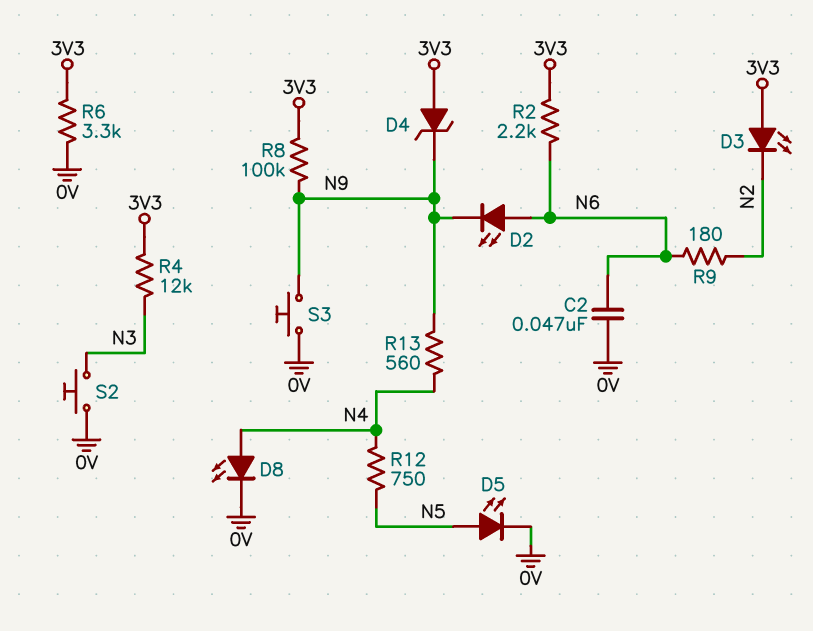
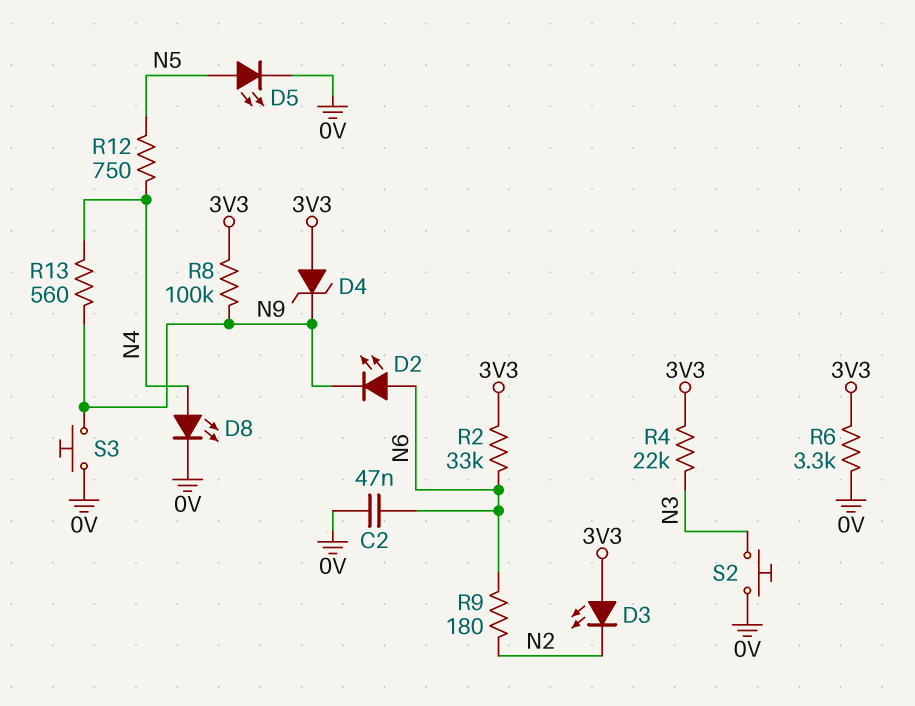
R2: 2.2k (3V3, N6) -> 33k (3V3, N6)
R4: 12k (3V3, N3) -> 22k (3V3, N3)

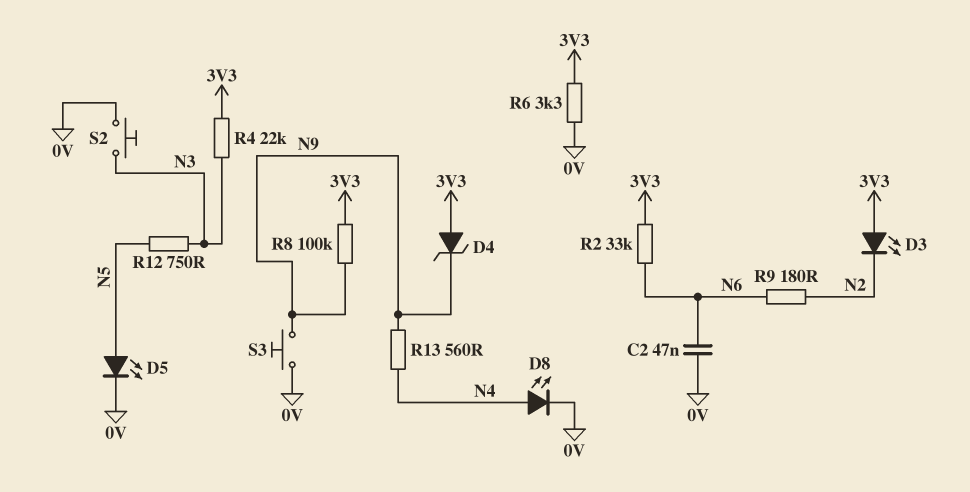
D2: LED (A N6, K N9) -> none
R12: 750 (N4, N5) -> 750 (N3, N5)

